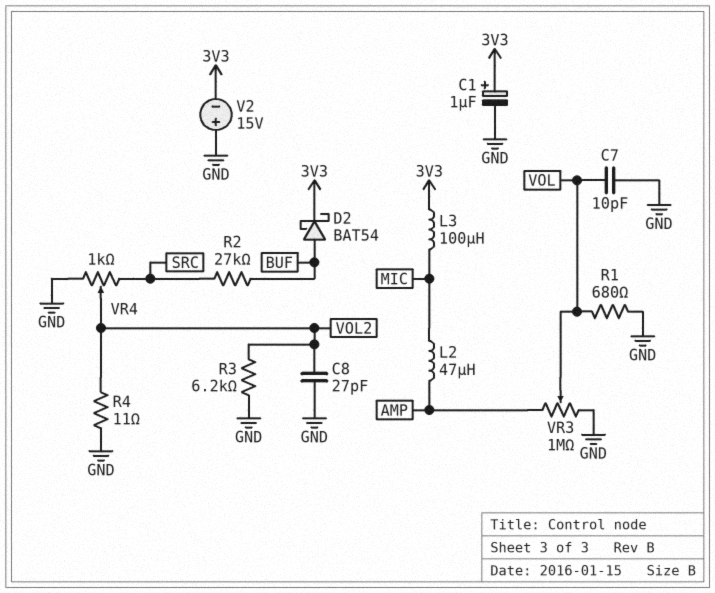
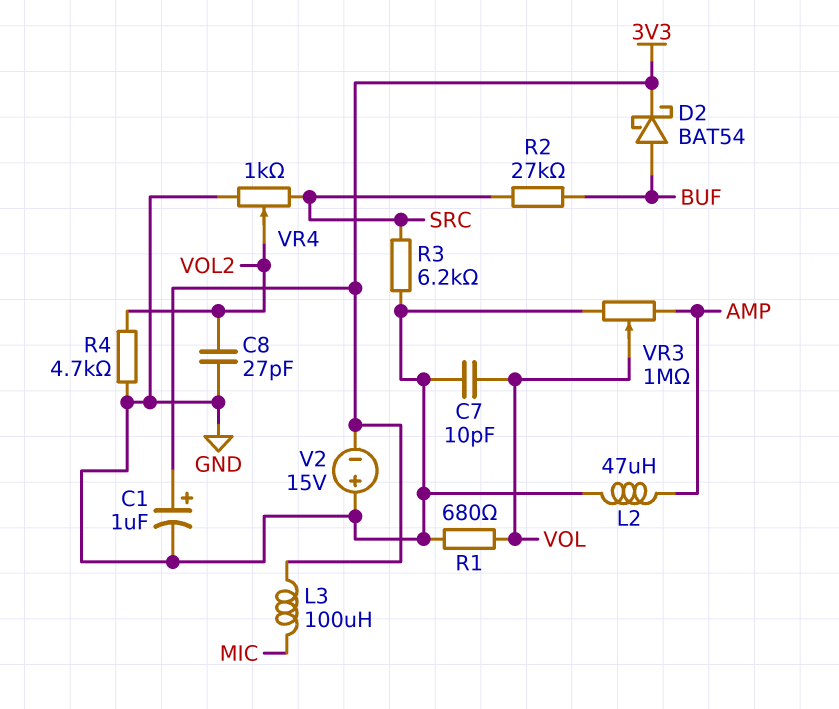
L2: 47uH (AMP, MIC) -> 47uH (AMP, GND)
R3: 6.2k (GND, VOL2) -> 6.2k (GND, SRC)
R4: 11 (GND, VOL2) -> 4.7k (GND, VOL2)

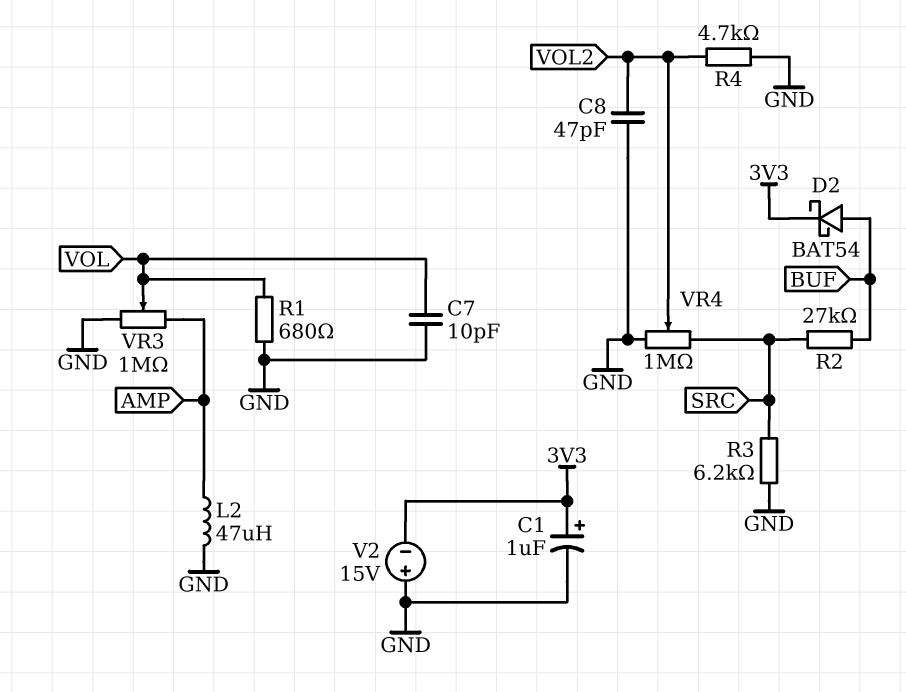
C8: 27pF (GND, VOL2) -> 47pF (GND, VOL2)
L3: 100uH (3V3, MIC) -> none
VR4: 1k (GND, SRC, wiper VOL2) -> 1M (GND, SRC, wiper VOL2)

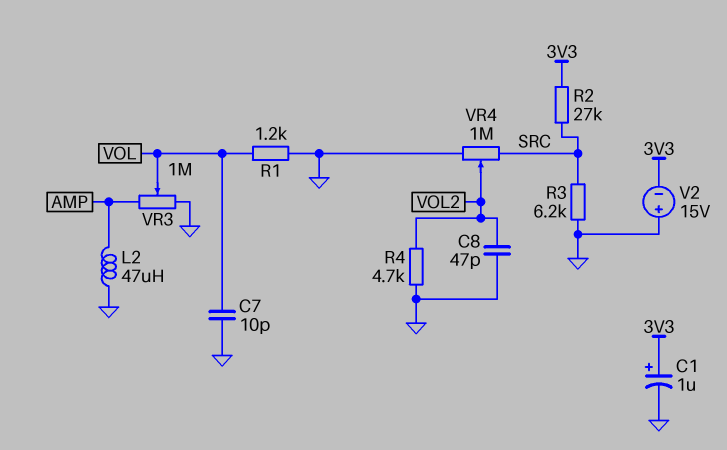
D2: schottky BAT54 (A BUF, K 3V3) -> none
R1: 680 (GND, VOL) -> 1.2k (GND, VOL)
R2: 27k (BUF, SRC) -> 27k (3V3, SRC)

